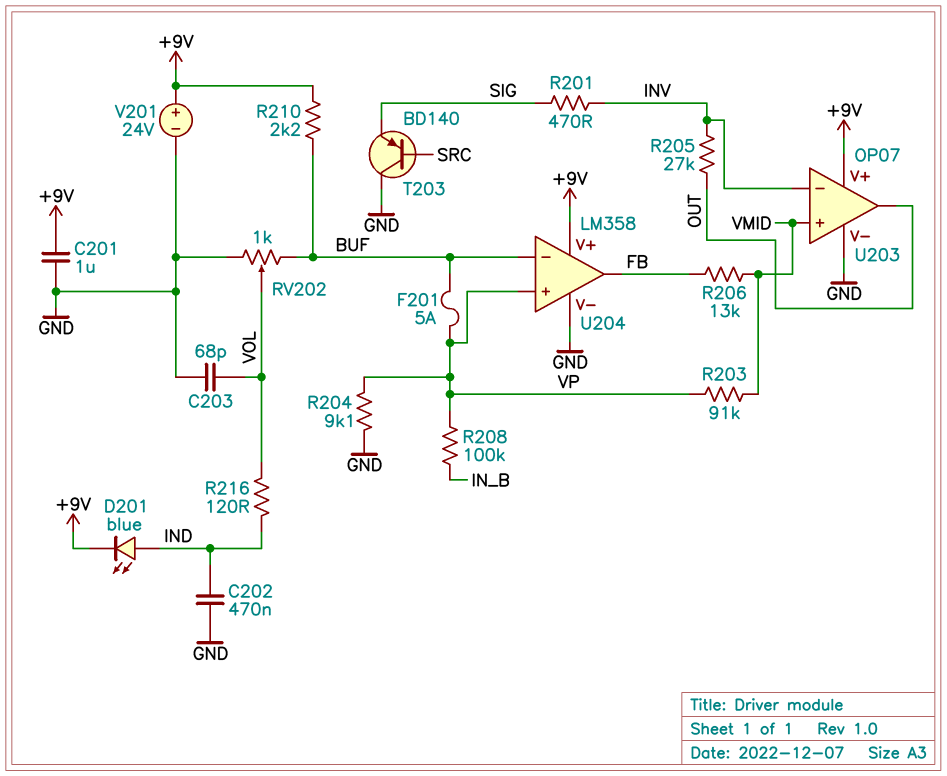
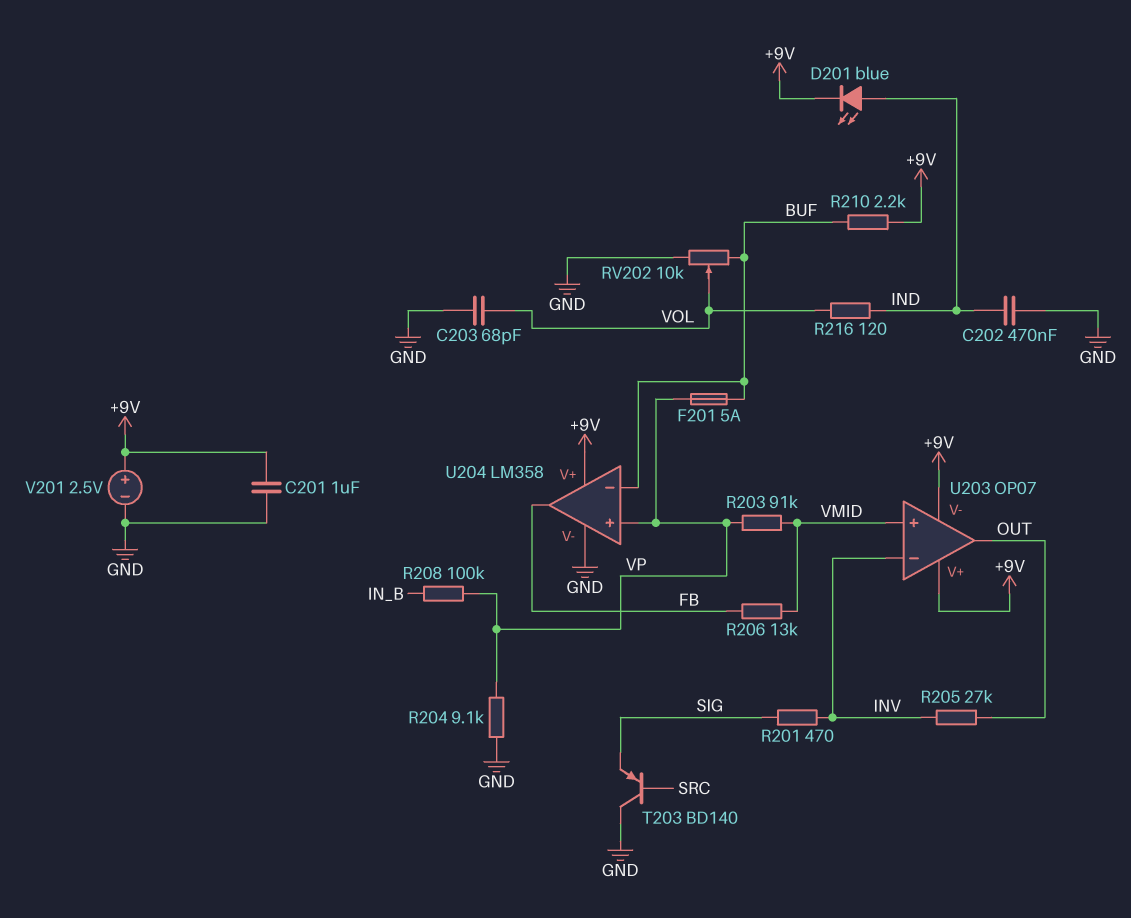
RV202: 1k (BUF, GND, wiper VOL) -> 10k (BUF, GND, wiper VOL)
U203 pin V-: GND -> +9V
V201: 24V (plus +9V, minus GND) -> 2.5V (plus +9V, minus GND)

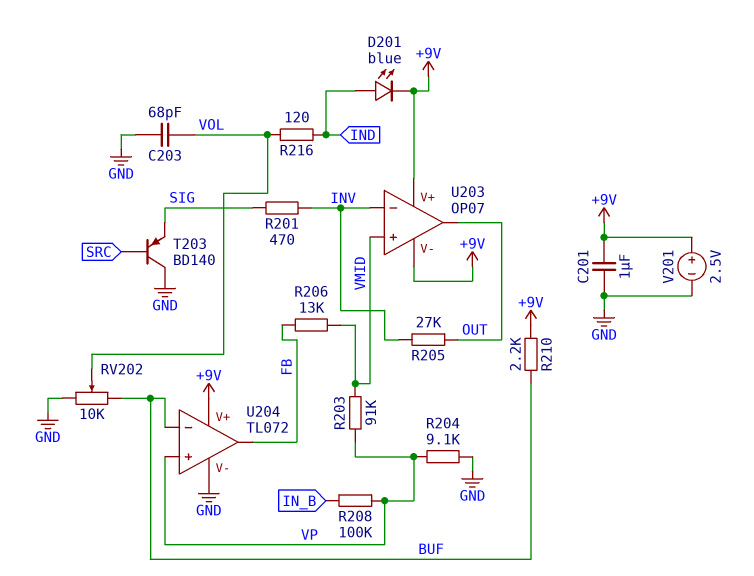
C202: 470nF (GND, IND) -> none
F201: 5A (BUF, VP) -> none
U204: LM358 -> TL072

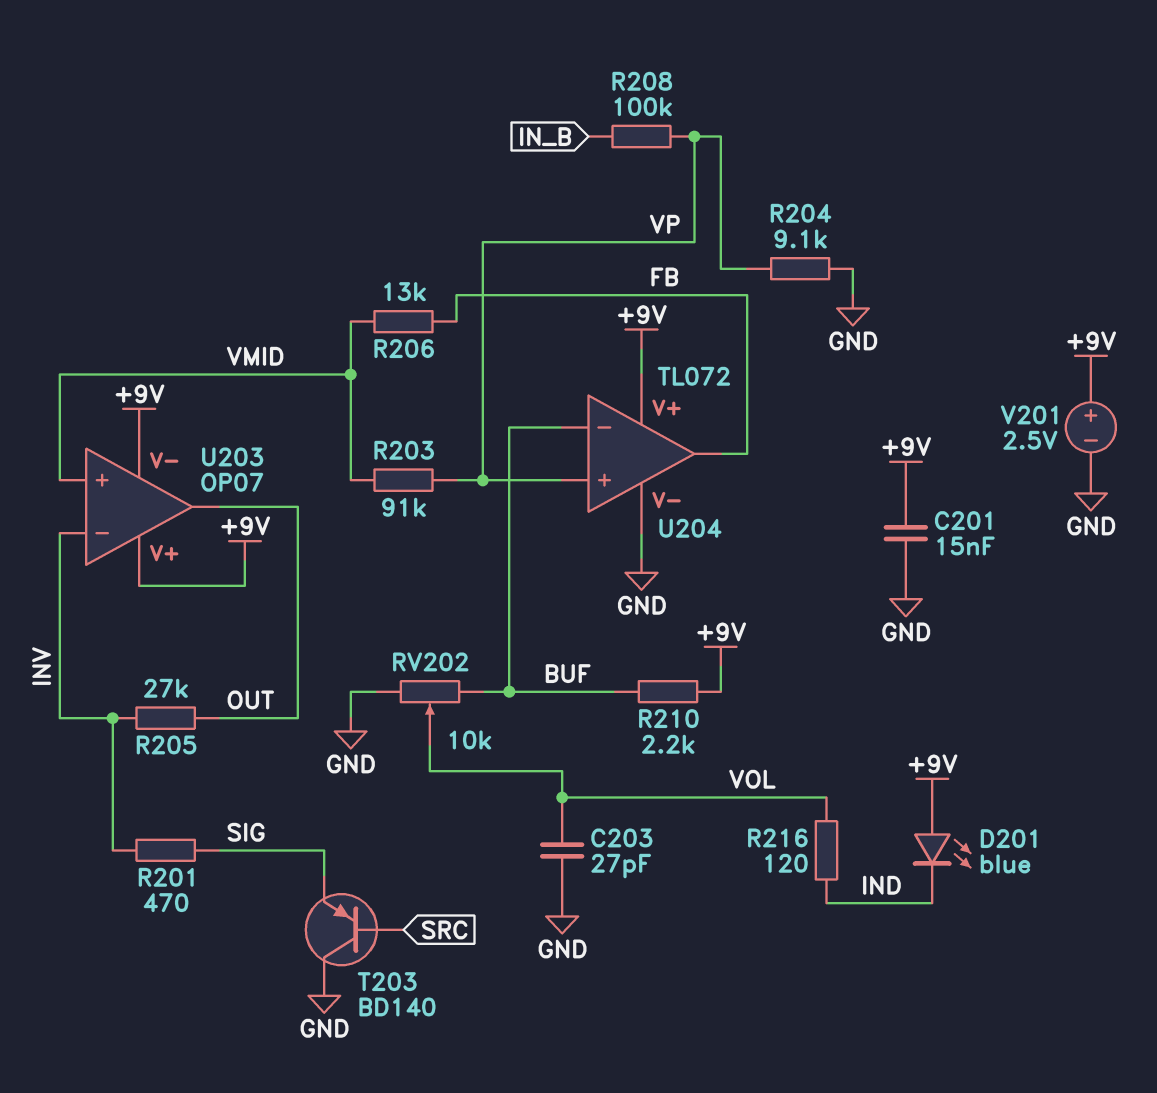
C201: 1uF (+9V, GND) -> 15nF (+9V, GND)
C203: 68pF (GND, VOL) -> 27pF (GND, VOL)
D201: LED blue (A IND, K +9V) -> LED blue (A +9V, K IND)

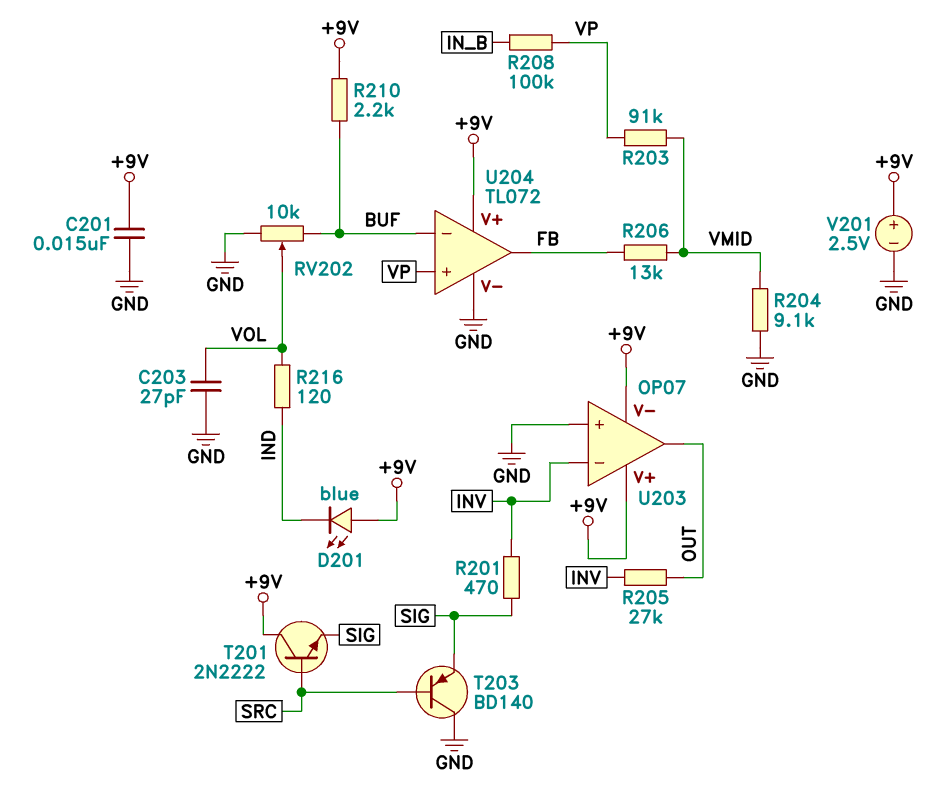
R204: 9.1k (GND, VP) -> 9.1k (GND, VMID)
T201: none -> NPN 2N2222 (B SRC, C +9V, E SIG)
U203 pin in+: VMID -> GND

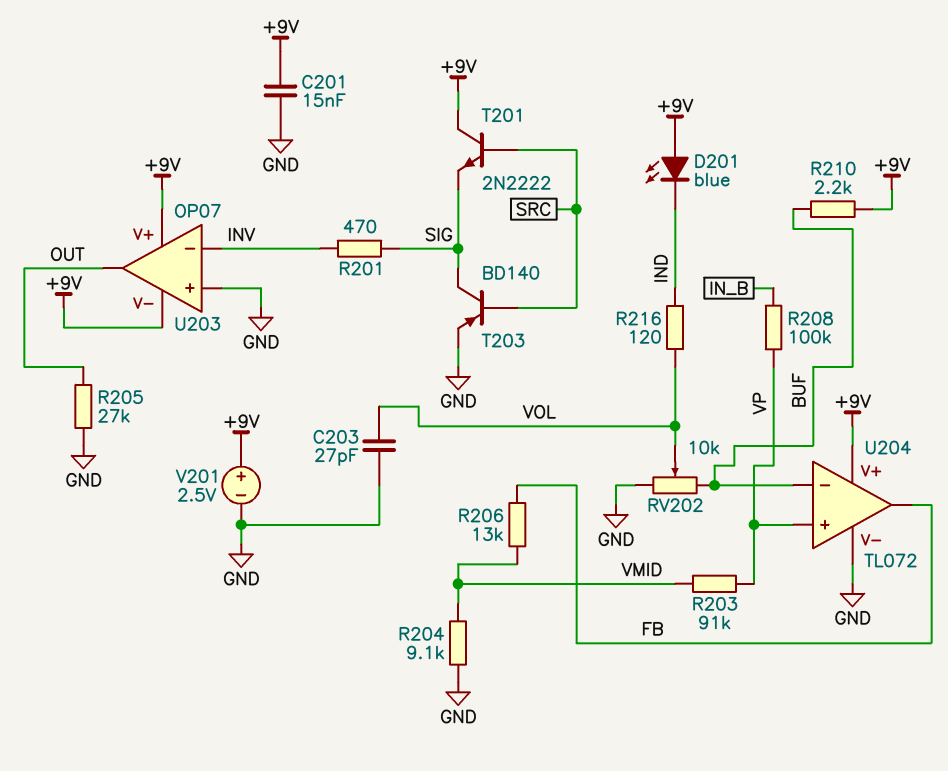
R205: 27k (INV, OUT) -> 27k (GND, OUT)
T203: PNP BD140 (B SRC, C GND, E SIG) -> PNP BD140 (B SRC, C SIG, E GND)

